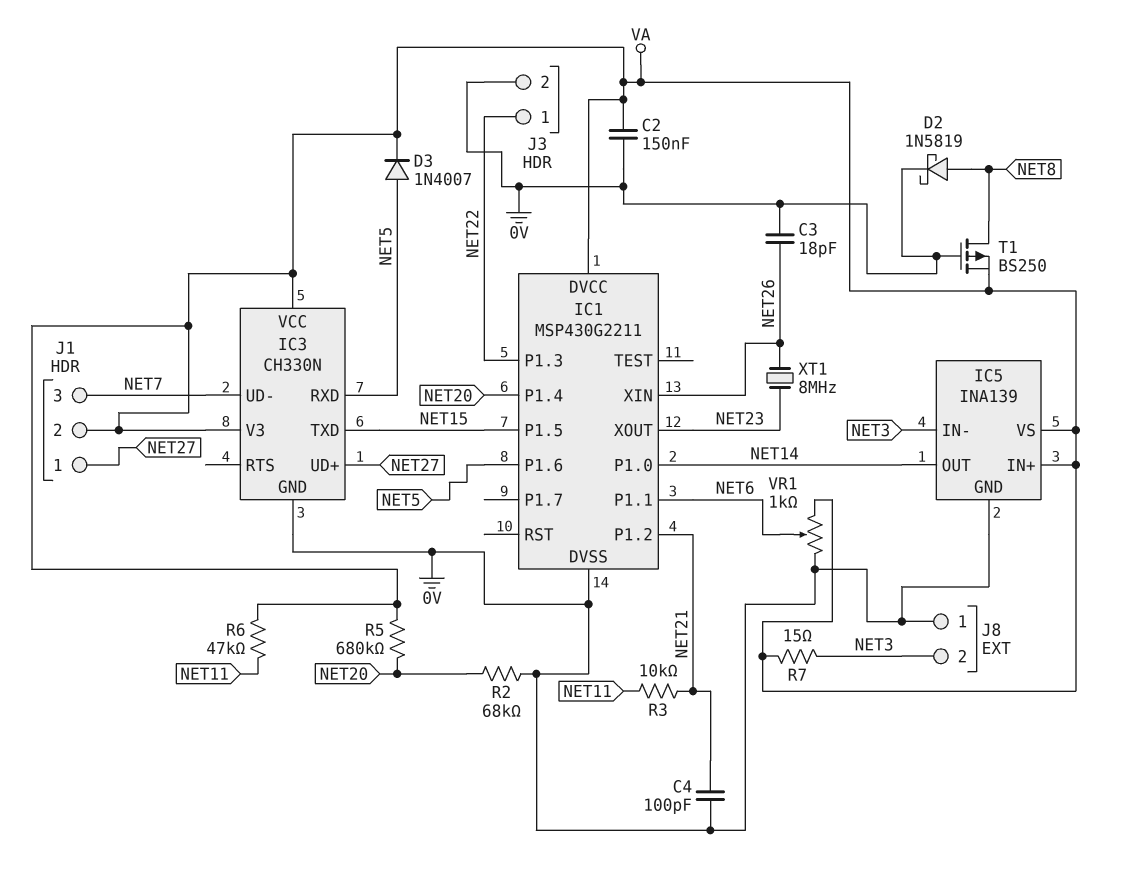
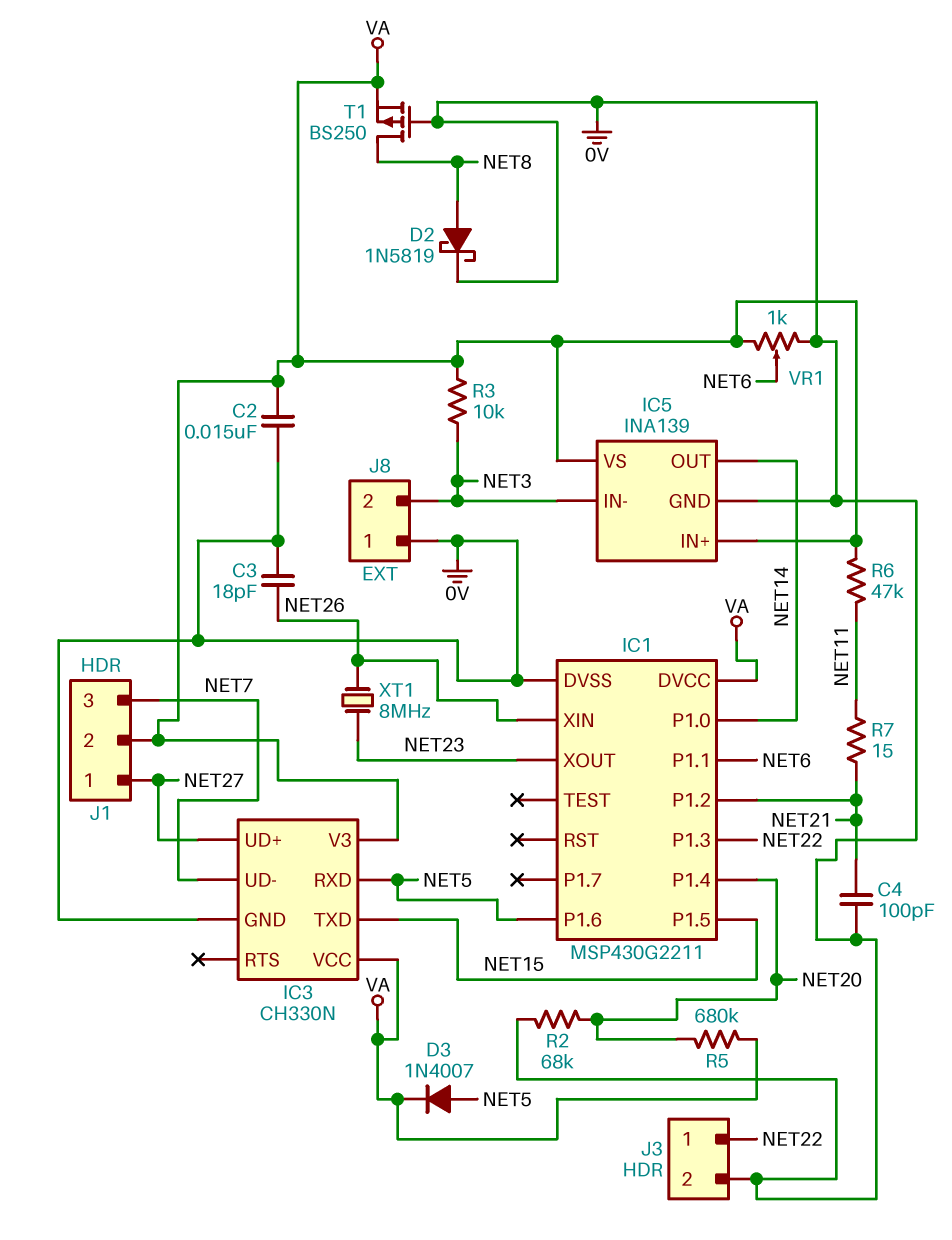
C2: 150nF (0V, VA) -> 15nF (0V, VA)
R3: 10k (NET11, NET21) -> 10k (NET3, VA)
R7: 15 (NET3, VA) -> 15 (NET11, NET21)

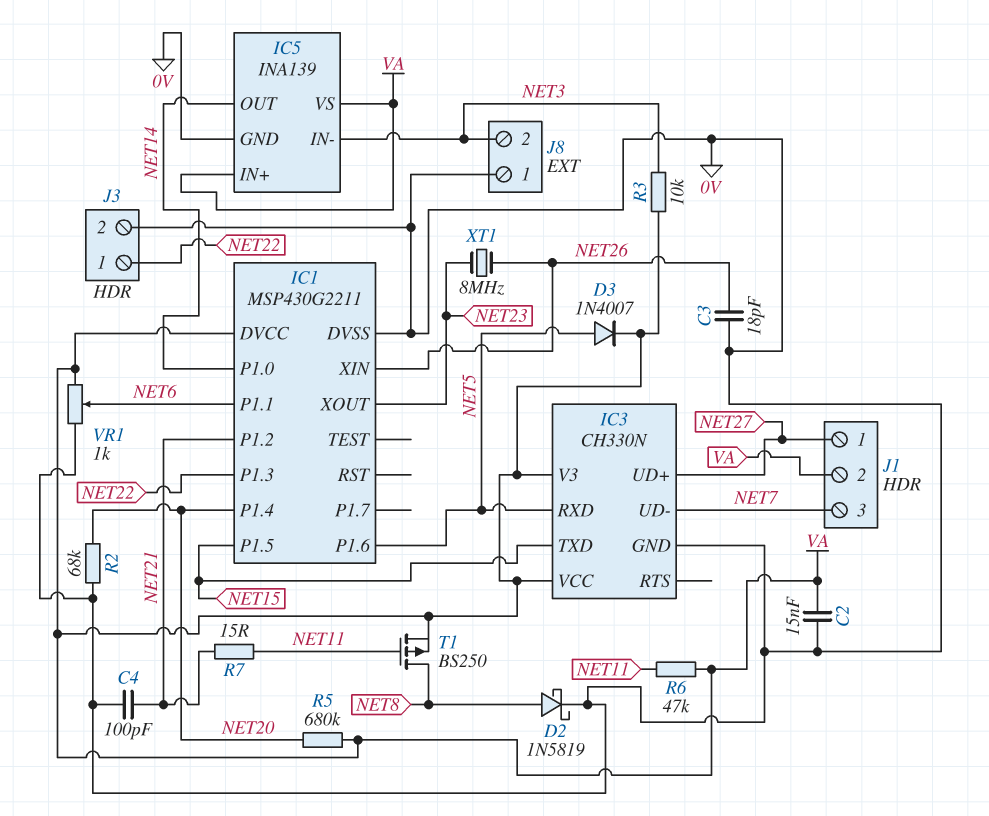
T1: PMOS BS250 (G 0V, D NET8, S VA) -> PMOS BS250 (G NET11, D NET8, S VA)

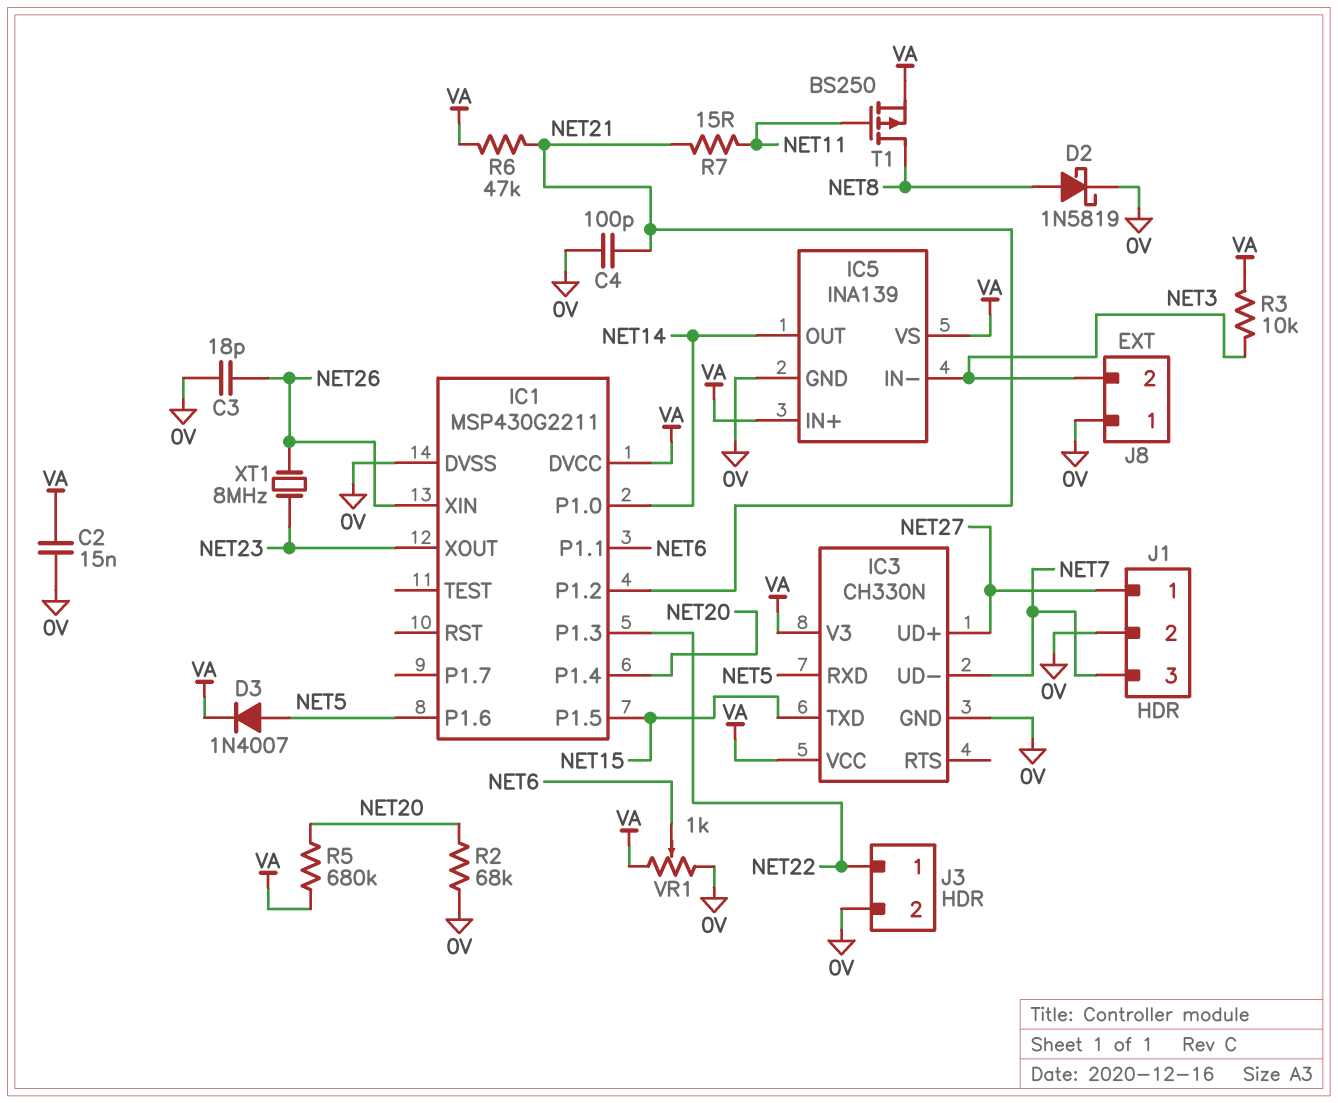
J1 pin 2: VA -> 0V
R6: 47k (NET11, VA) -> 47k (NET21, VA)

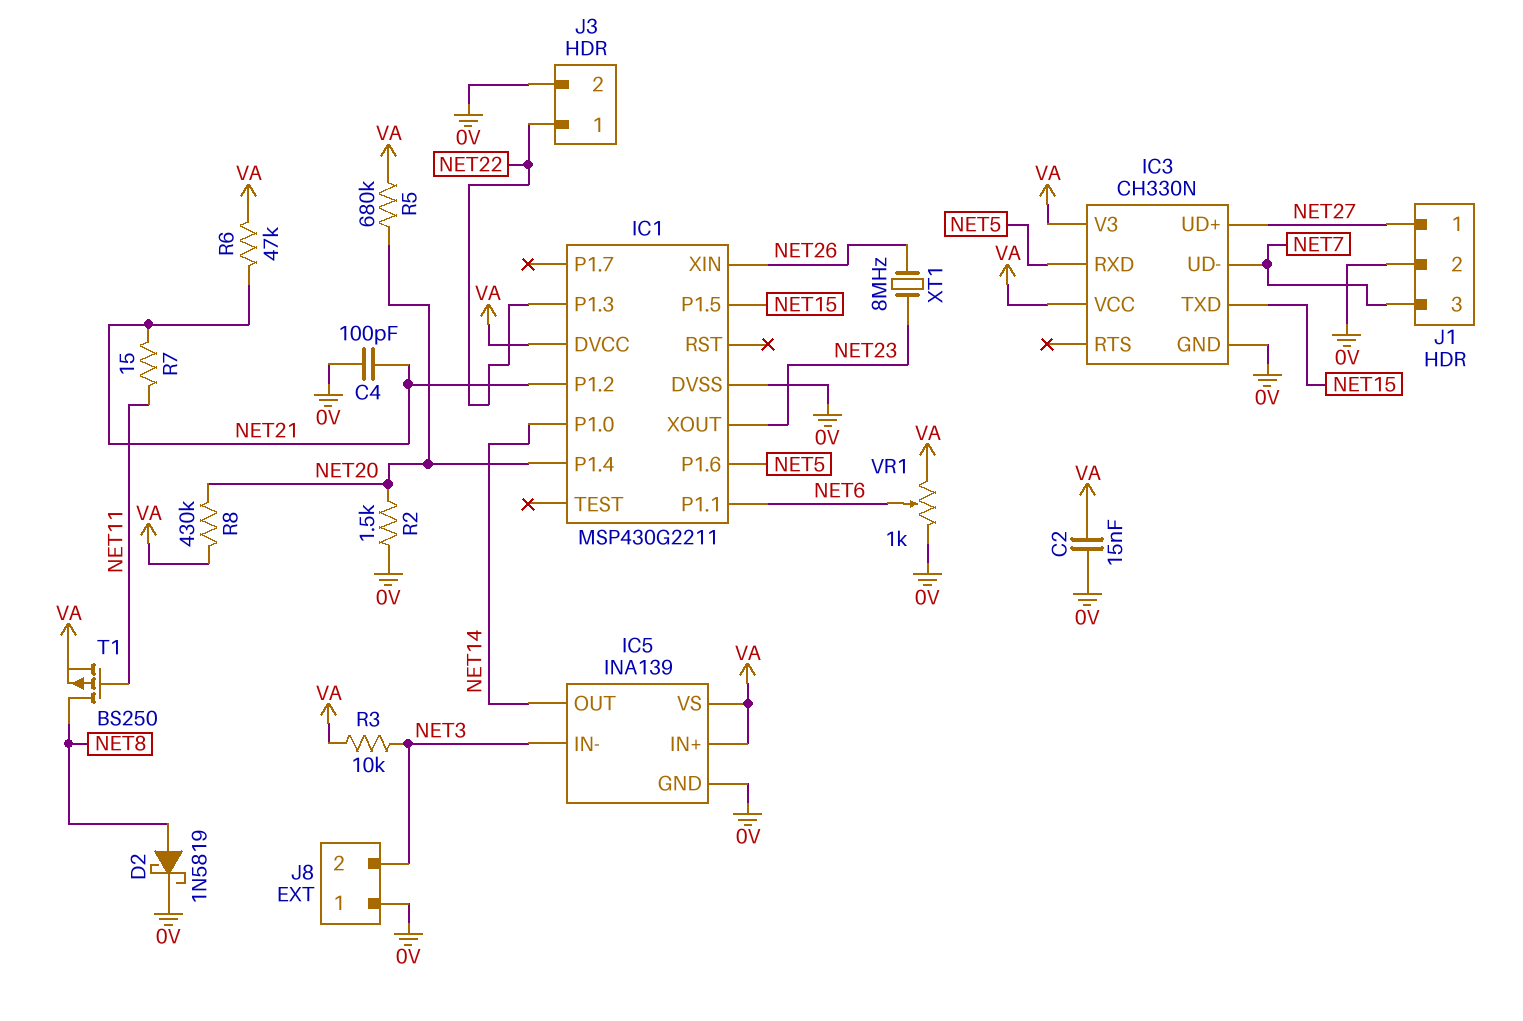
C3: 18pF (0V, NET26) -> none
D3: diode 1N4007 (A NET5, K VA) -> none
R2: 68k (0V, NET20) -> 1.5k (0V, NET20)
R8: none -> 430k (NET20, VA)

